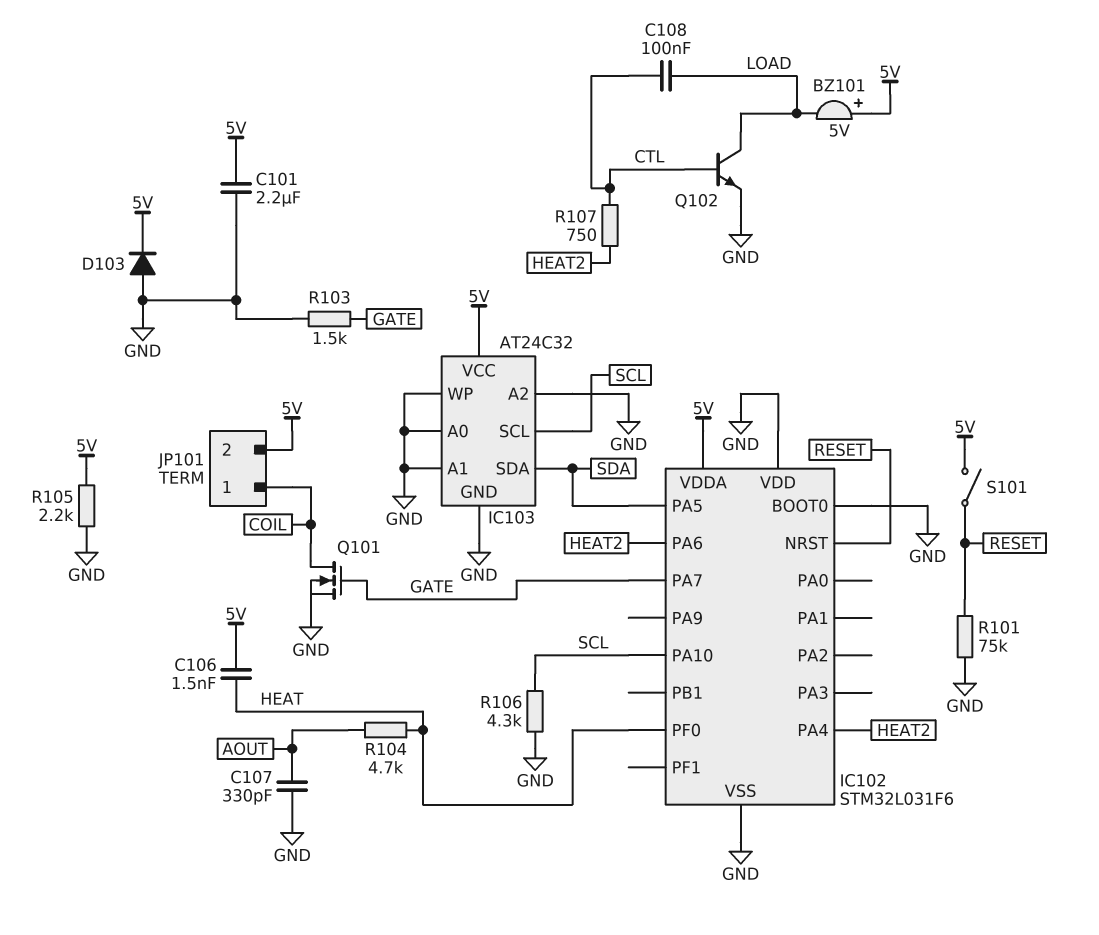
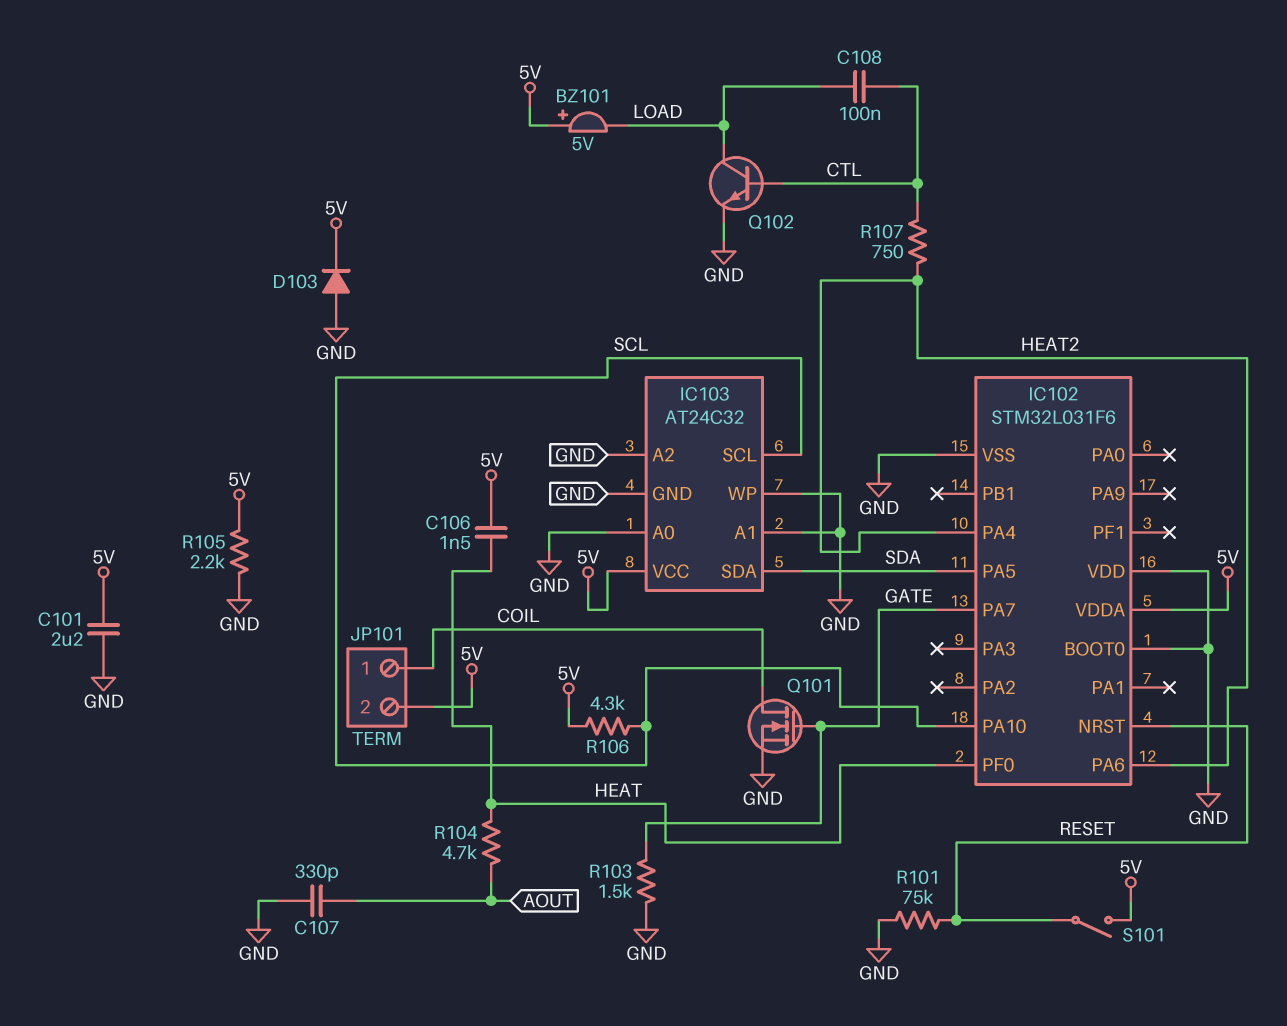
R106: 4.3k (GND, SCL) -> 4.3k (5V, SCL)

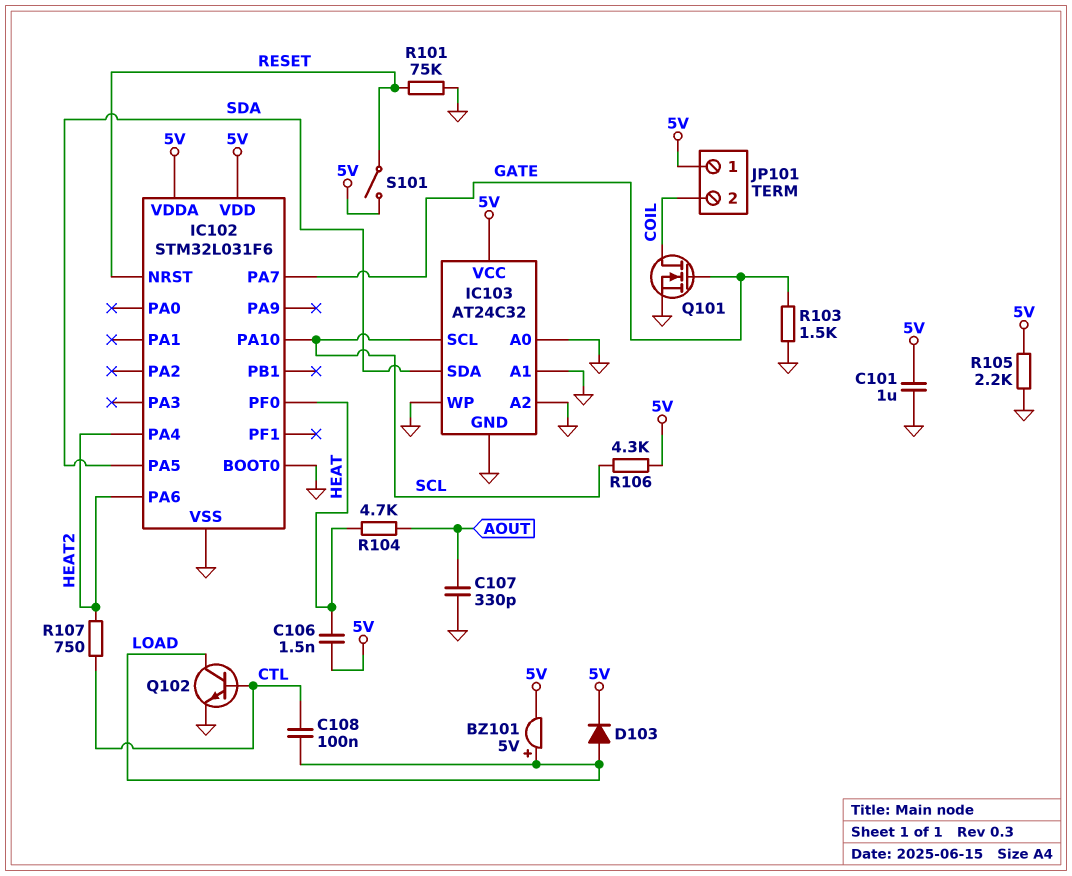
BZ101: buzzer 5V (plus 5V, minus LOAD) -> buzzer 5V (plus LOAD, minus 5V)
C101: 2.2uF (5V, GND) -> 1uF (5V, GND)
D103: diode (A GND, K 5V) -> diode (A LOAD, K 5V)
IC102 pin VDD: GND -> 5V
JP101 pin 1: COIL -> 5V
JP101 pin 2: 5V -> COIL

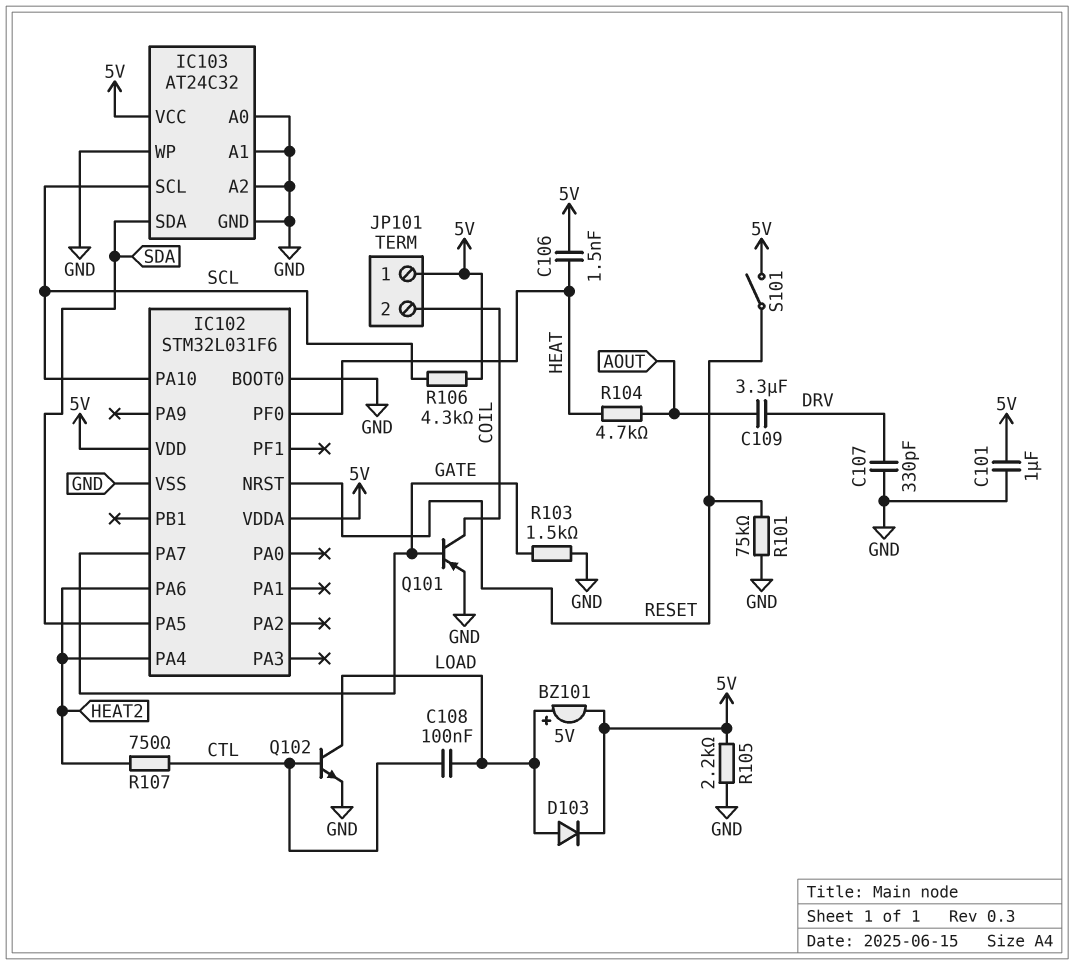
C107: 330pF (AOUT, GND) -> 330pF (DRV, GND)
C109: none -> 3.3uF (AOUT, DRV)
Q101: NMOS (G GATE, D COIL, S GND) -> PNP (B GATE, C COIL, E GND)

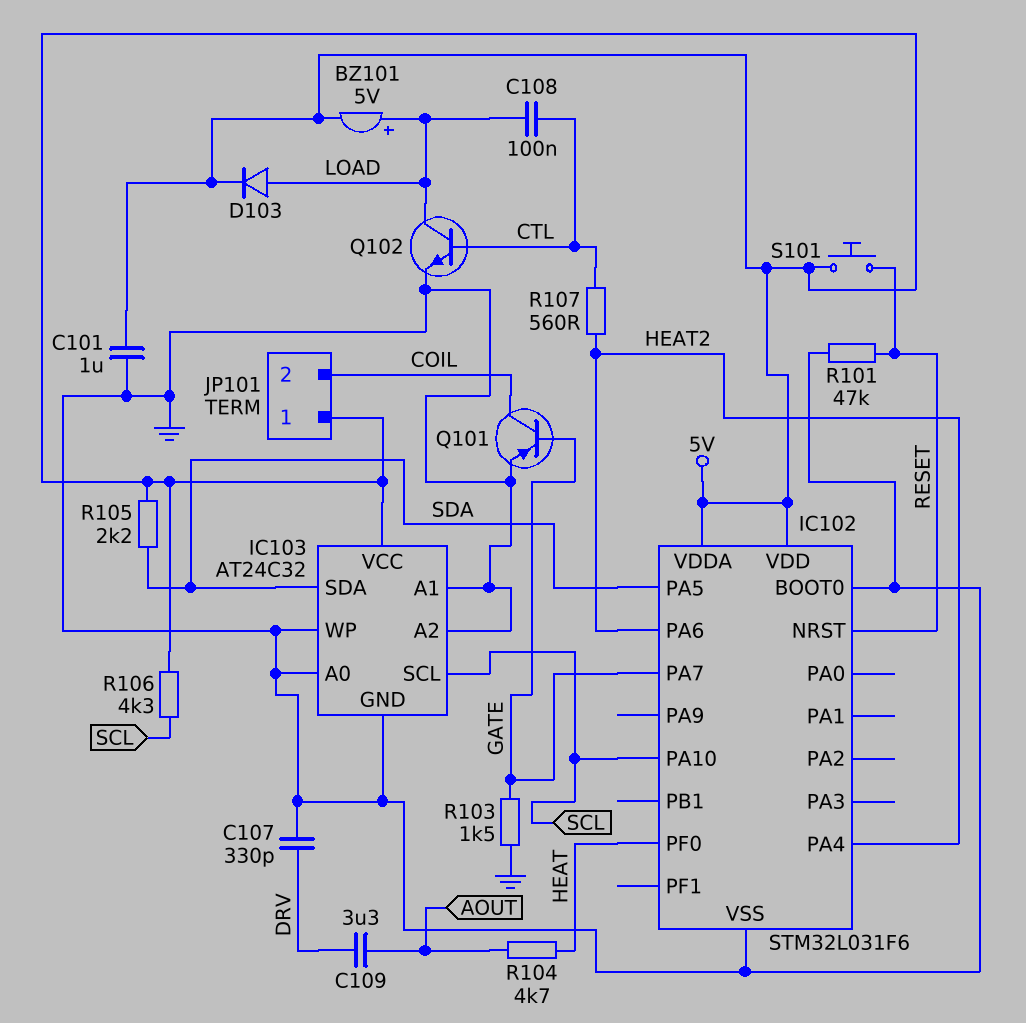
C106: 1.5nF (5V, HEAT) -> none
R101: 75k (GND, RESET) -> 47k (GND, RESET)
R105: 2.2k (5V, GND) -> 2.2k (5V, SDA)
R107: 750 (CTL, HEAT2) -> 560 (CTL, HEAT2)
S101: switch (5V, RESET) -> button (5V, RESET)

